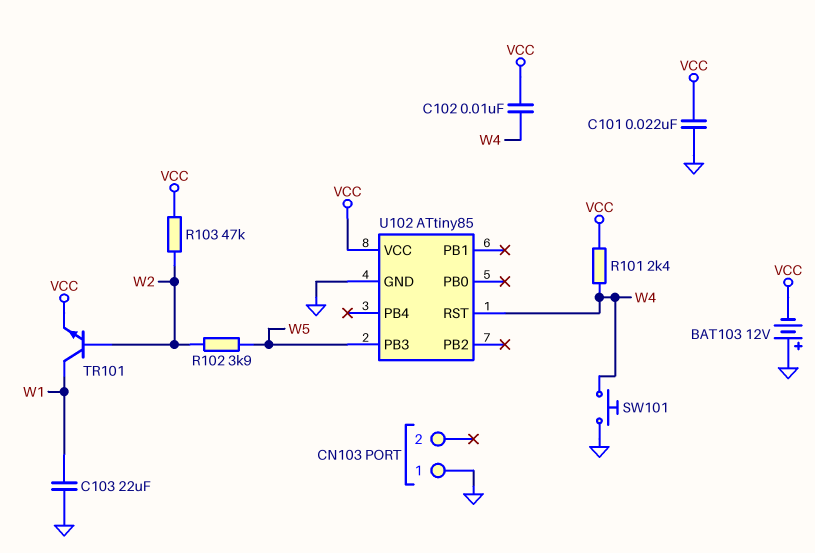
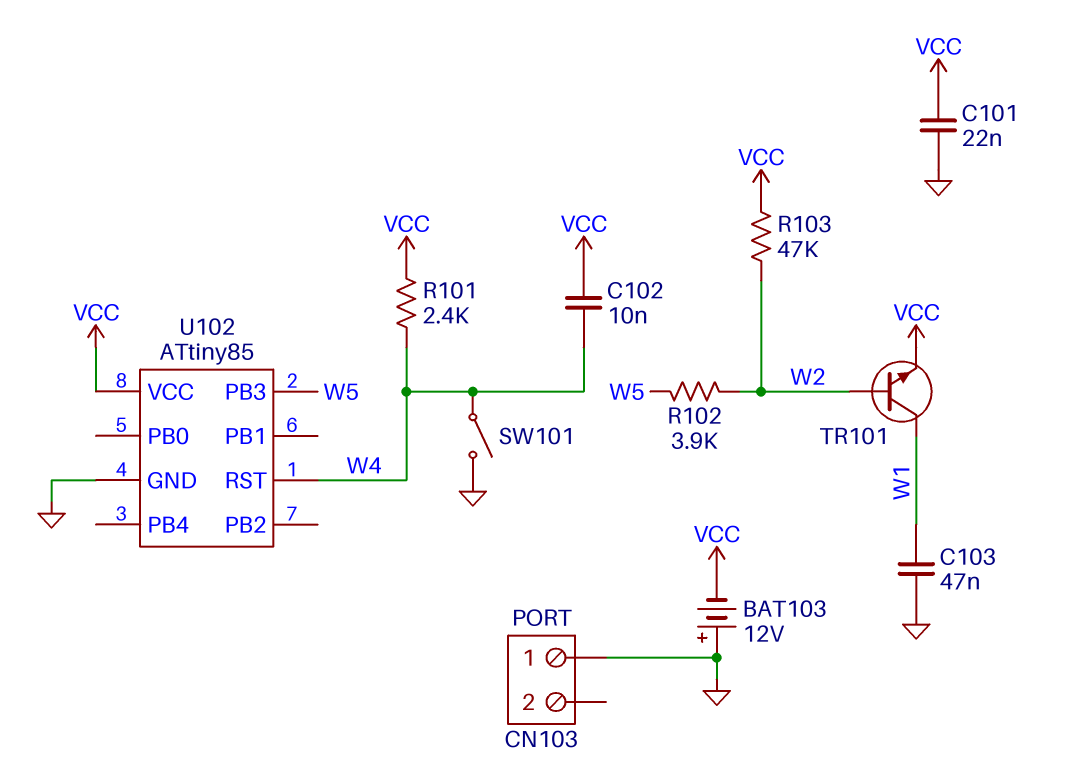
C103: 22uF (GND, W1) -> 47nF (GND, W1)
SW101: button (GND, W4) -> switch (GND, W4)

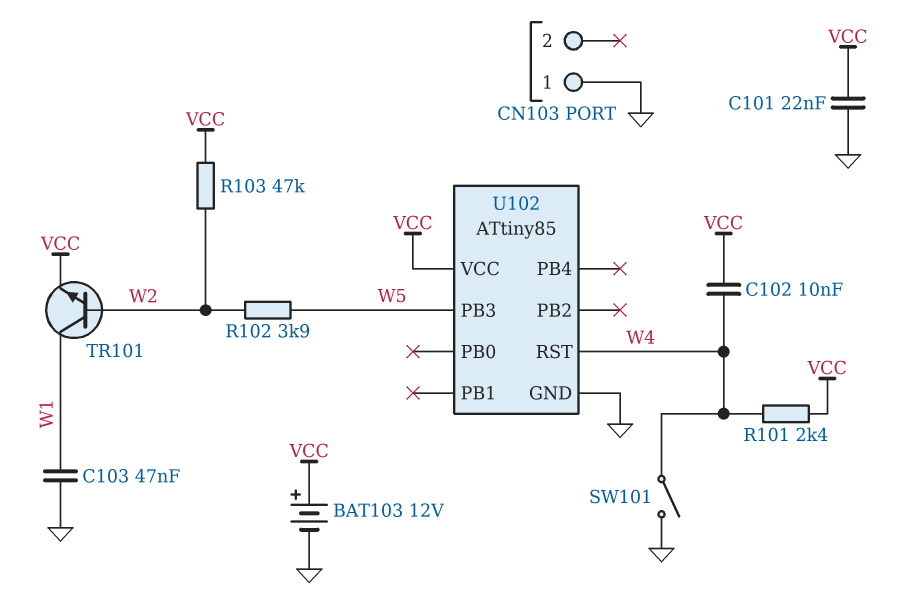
BAT103: 12V (plus GND, minus VCC) -> 12V (plus VCC, minus GND)

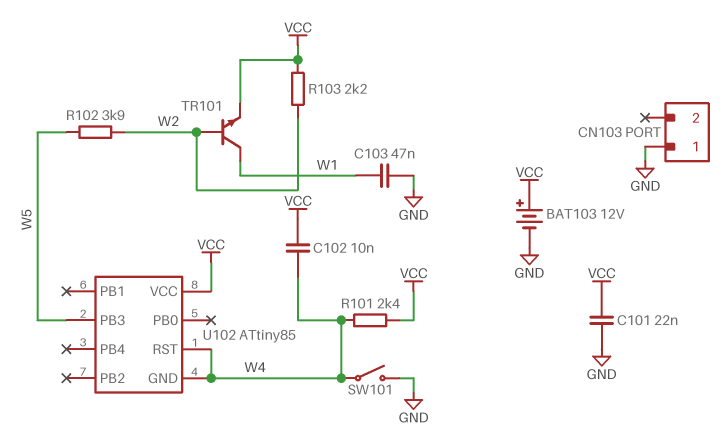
R103: 47k (VCC, W2) -> 2.2k (VCC, W2)
U102 pin GND: GND -> W4

